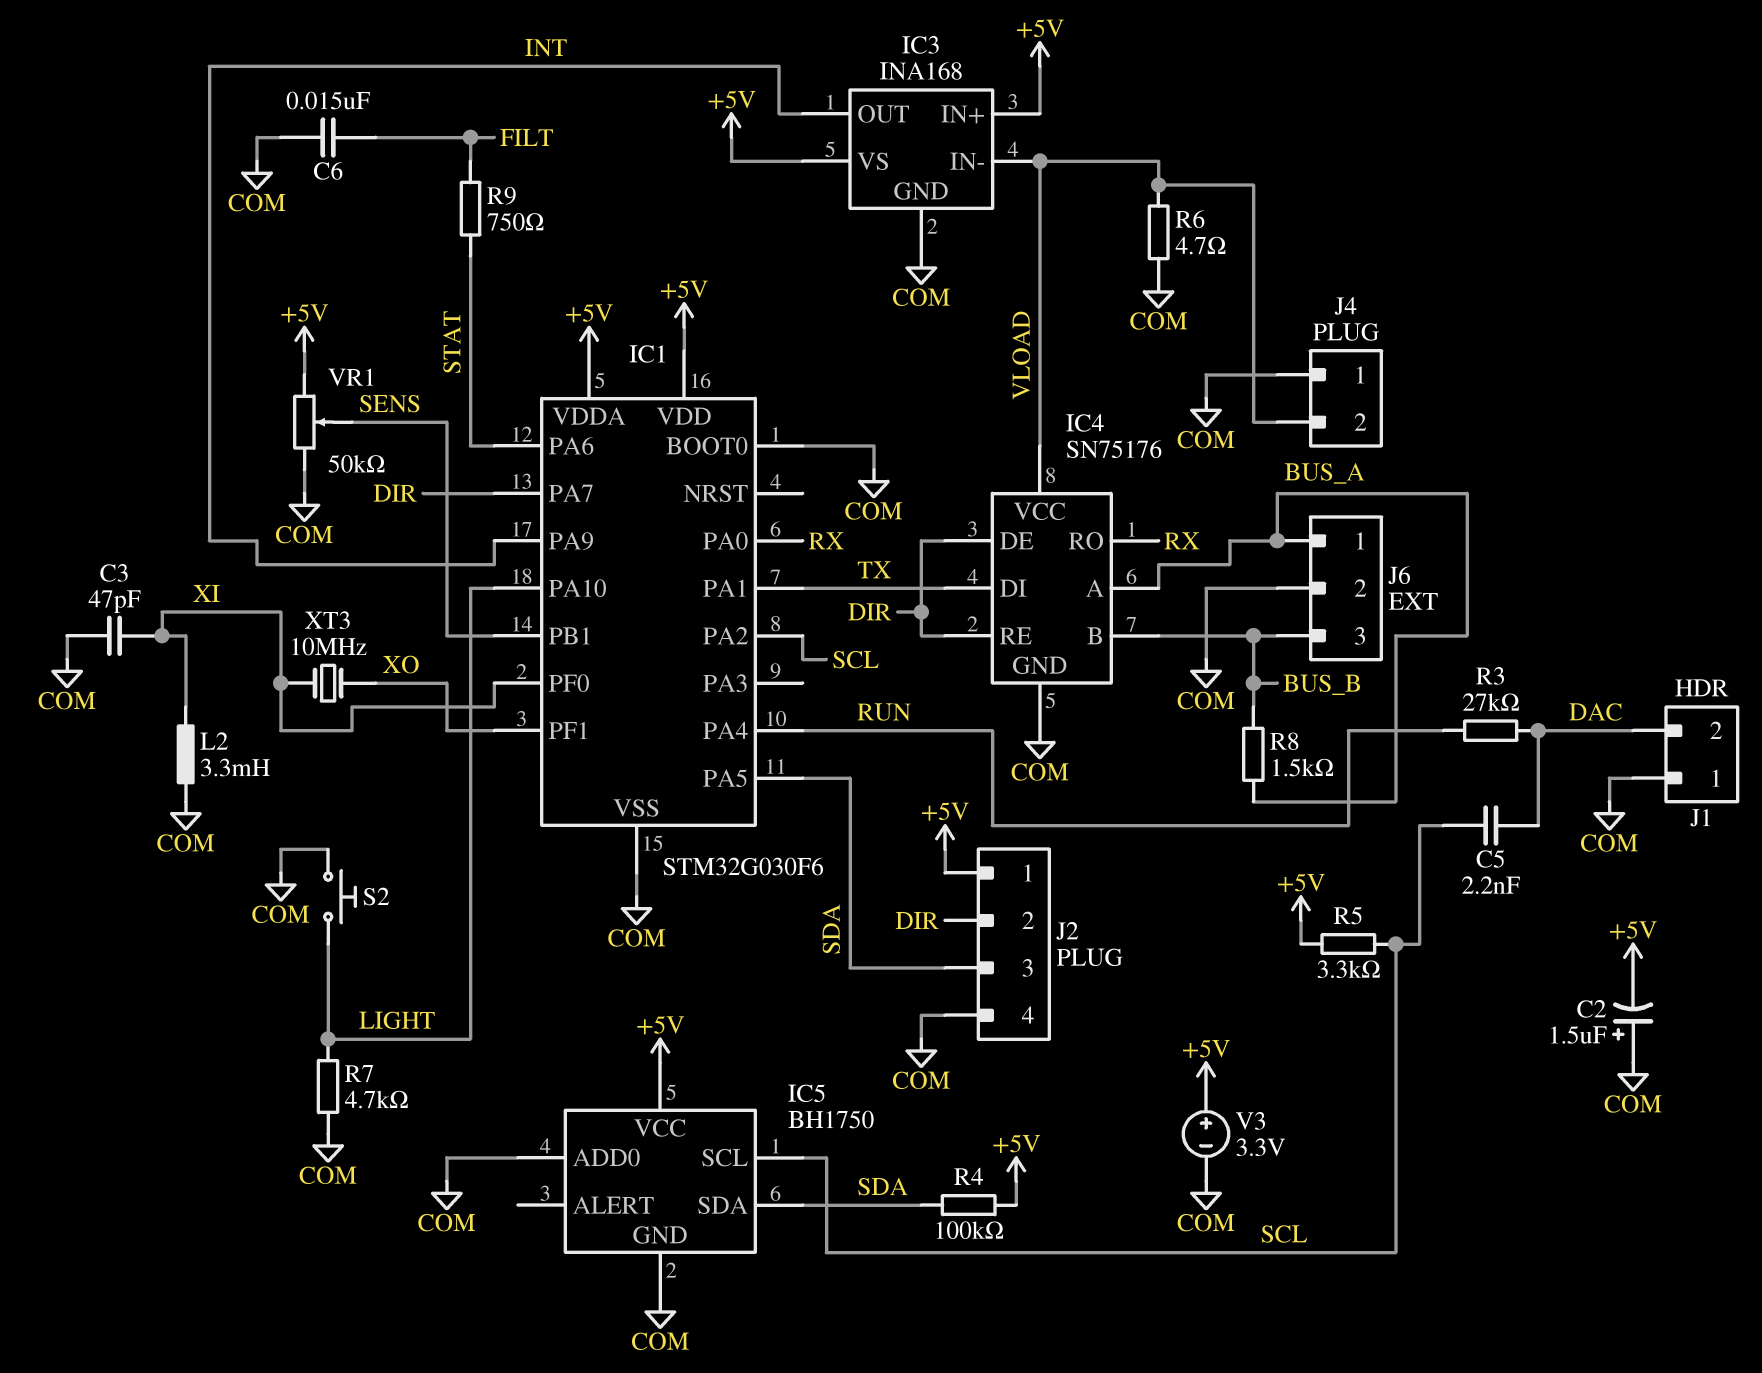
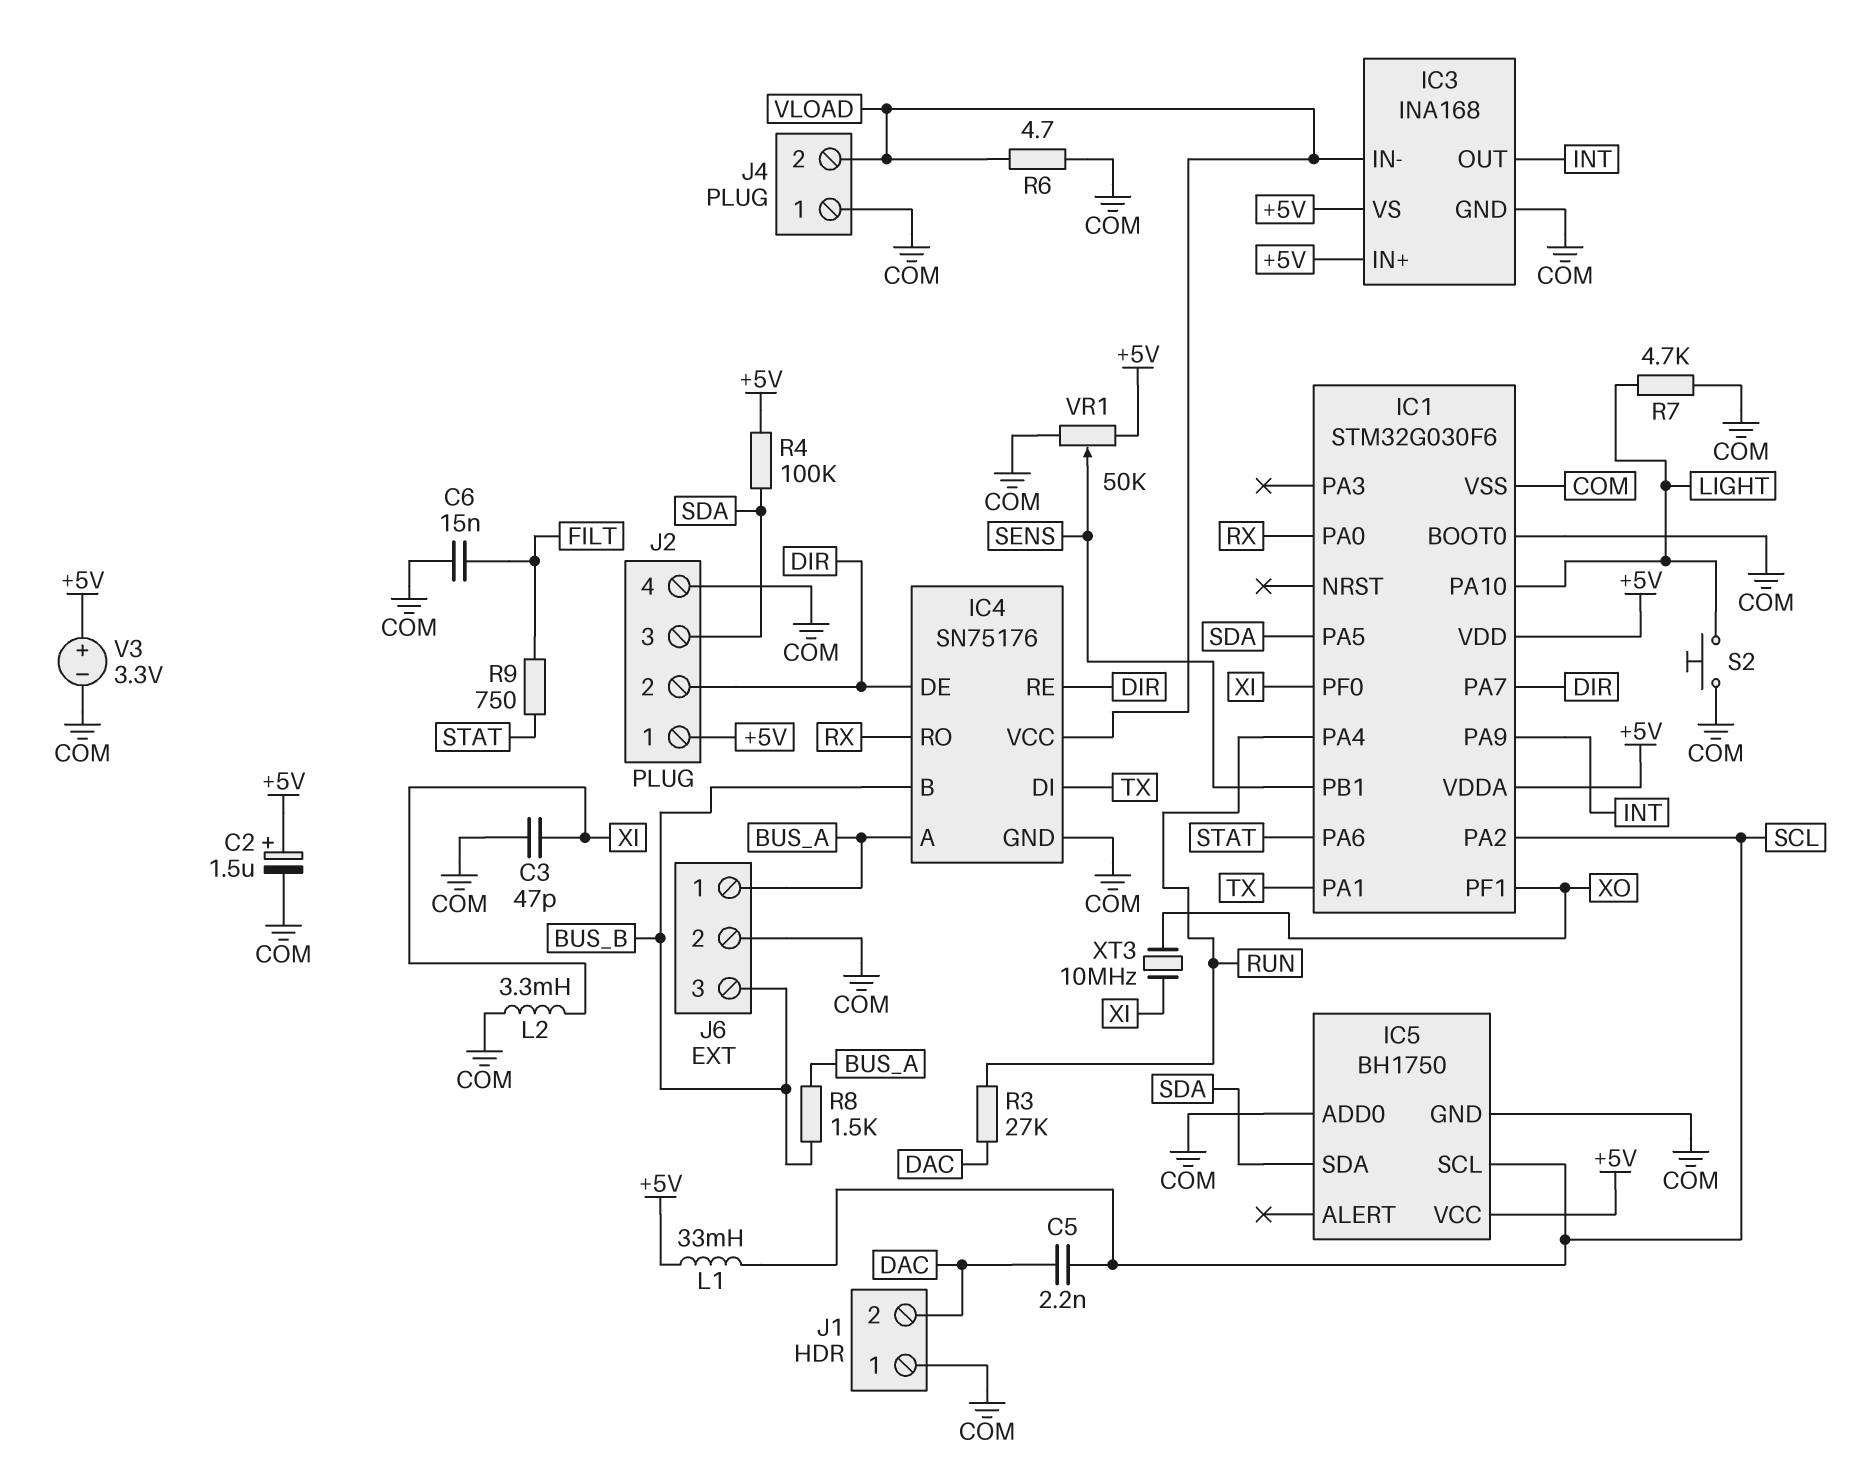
C2: 1.5uF (plus COM, minus +5V) -> 1.5uF (plus +5V, minus COM)
L1: none -> 33mH (+5V, SCL)
R5: 3.3k (+5V, SCL) -> none

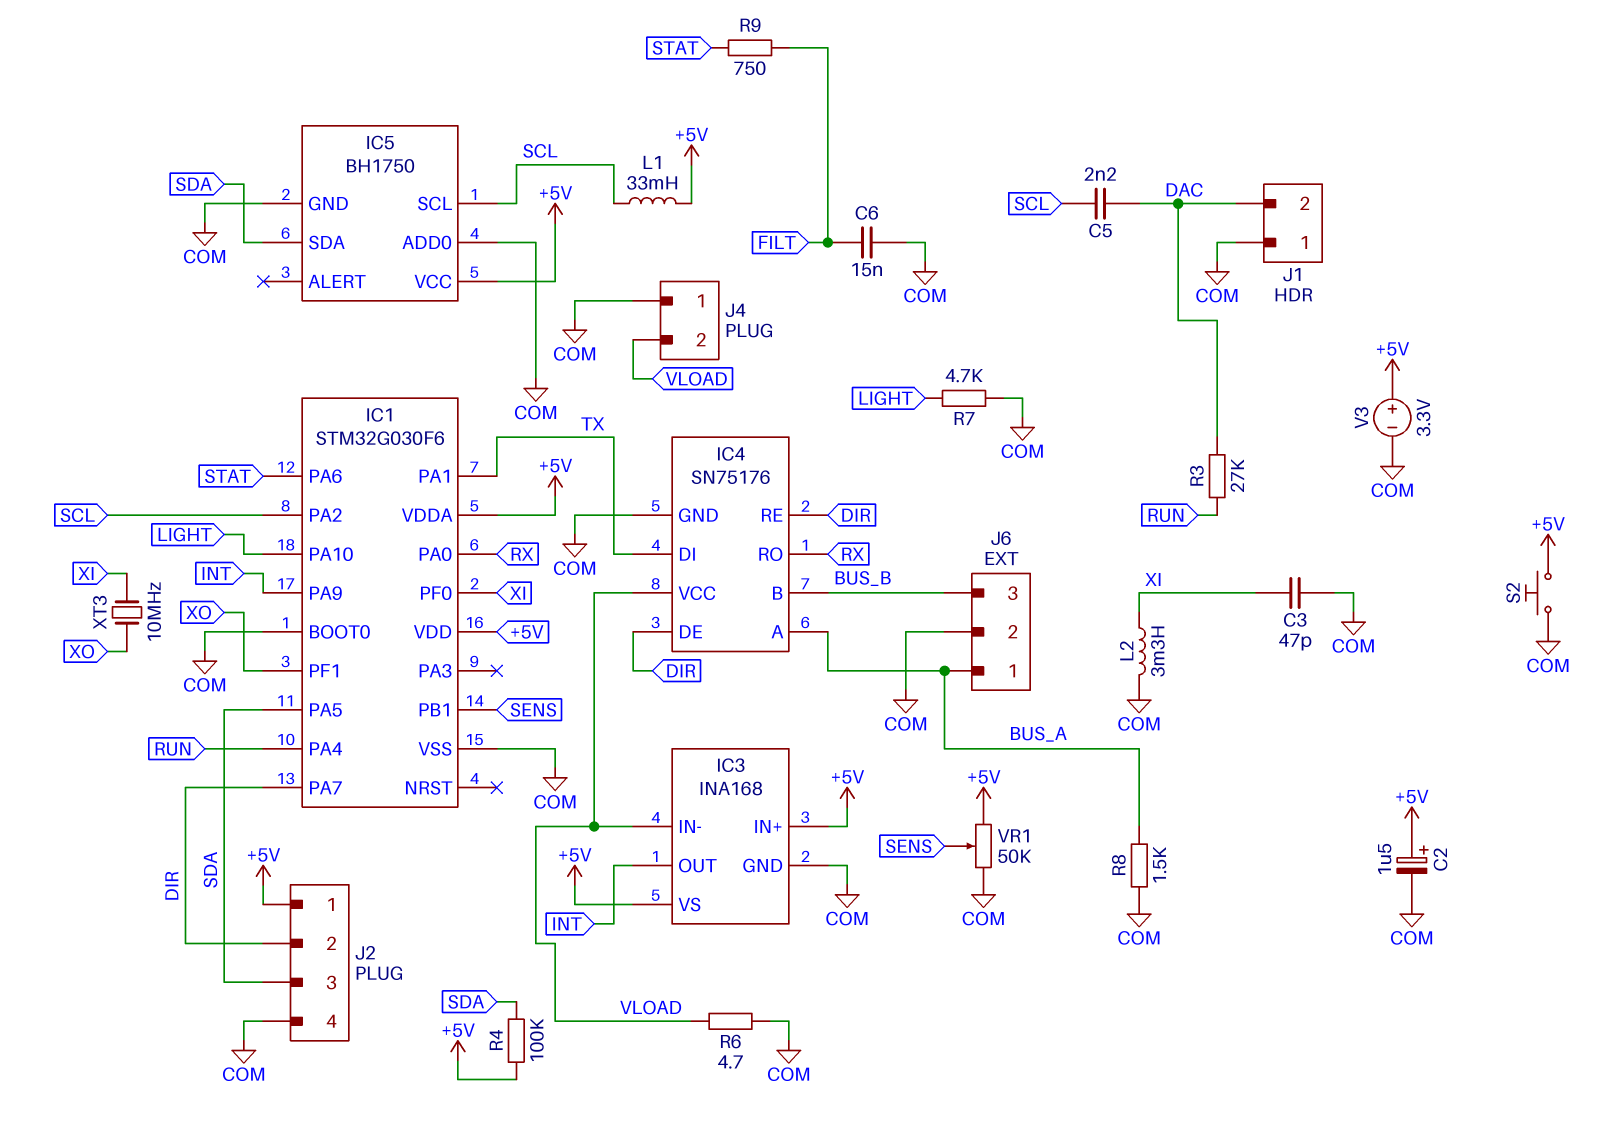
R8: 1.5k (BUS_A, BUS_B) -> 1.5k (BUS_A, COM)
S2: button (COM, LIGHT) -> button (+5V, COM)

